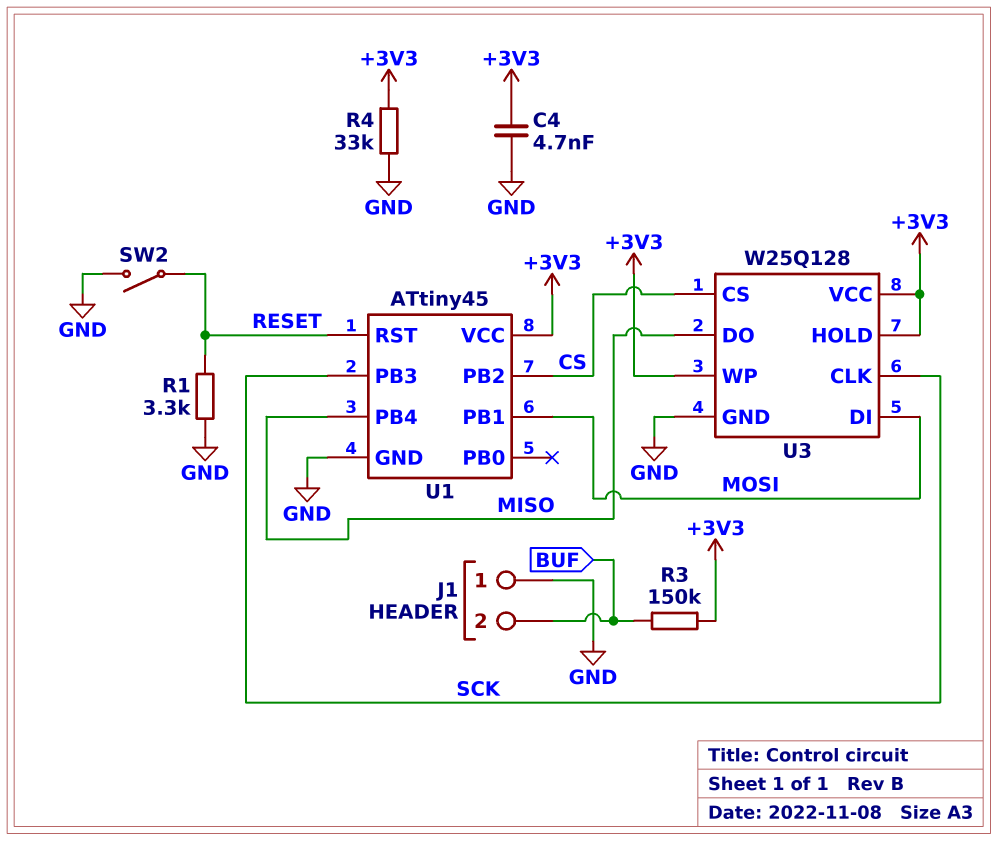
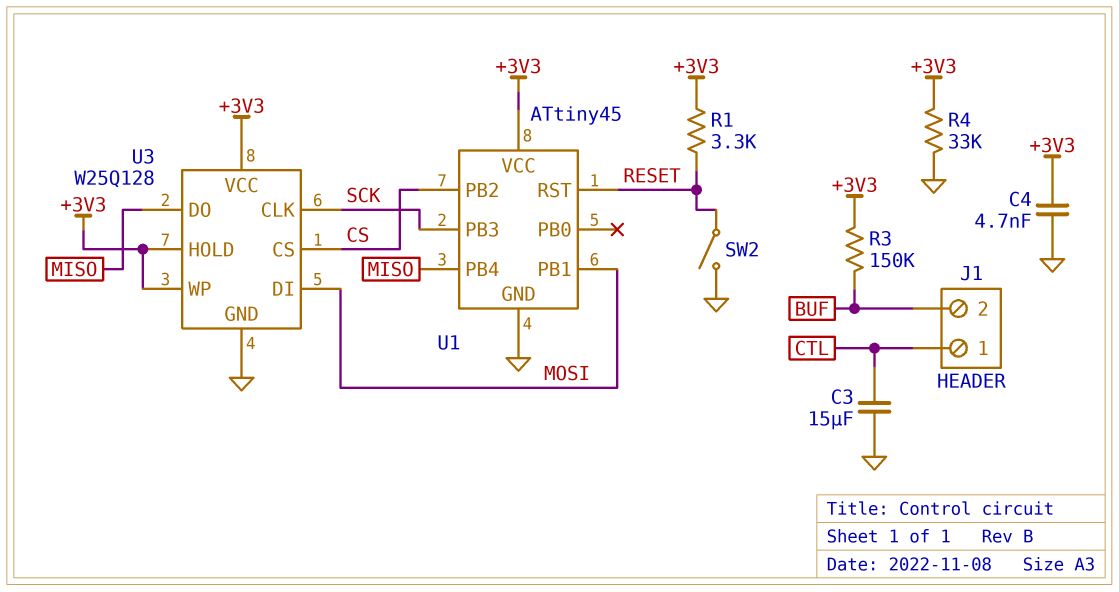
C3: none -> 15uF (CTL, GND)
J1 pin 1: GND -> CTL
R1: 3.3k (GND, RESET) -> 3.3k (+3V3, RESET)

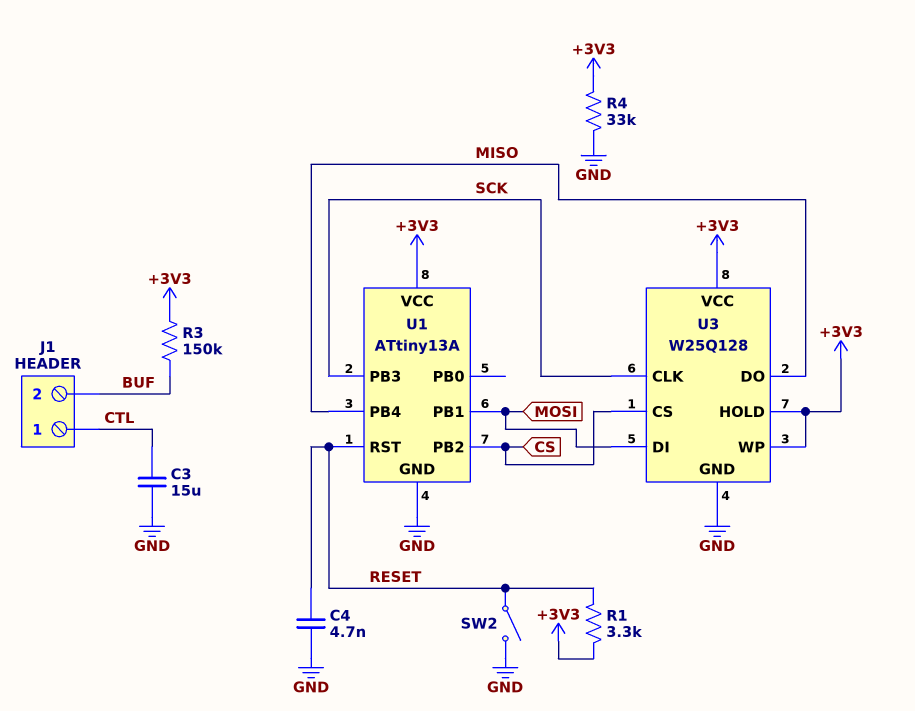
C4: 4.7nF (+3V3, GND) -> 4.7nF (GND, RESET)
U1: ATtiny45 -> ATtiny13A

